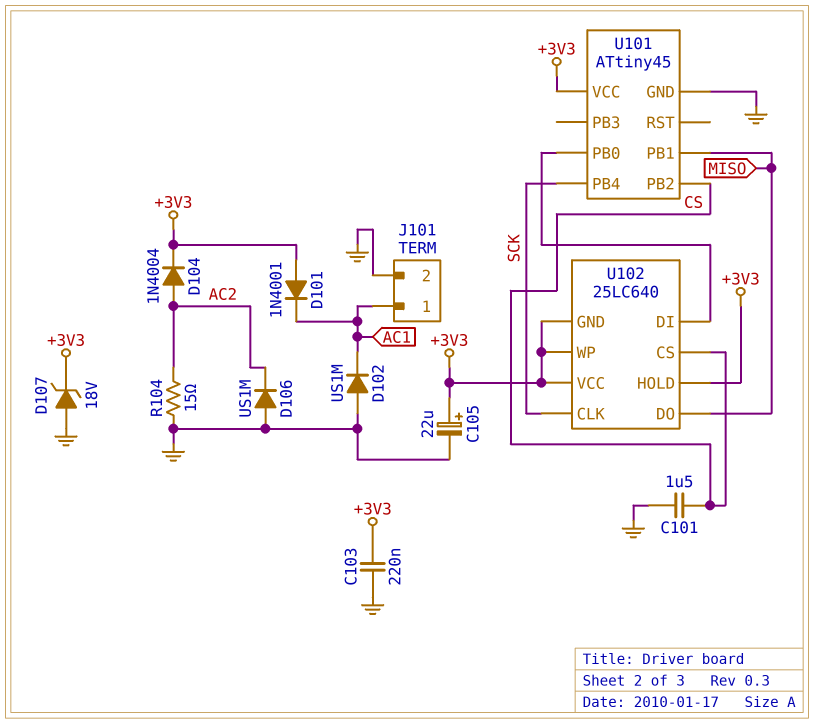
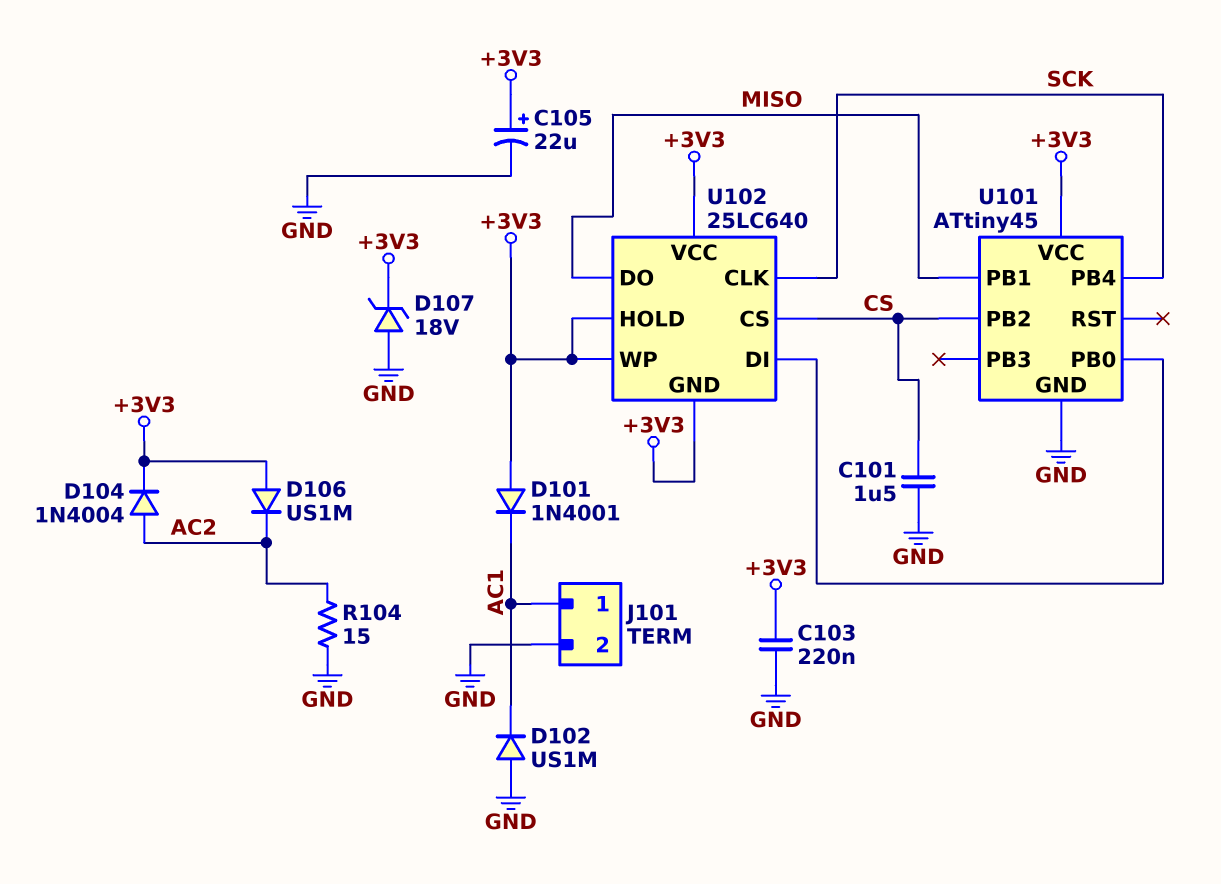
D106: diode US1M (A GND, K AC2) -> diode US1M (A +3V3, K AC2)

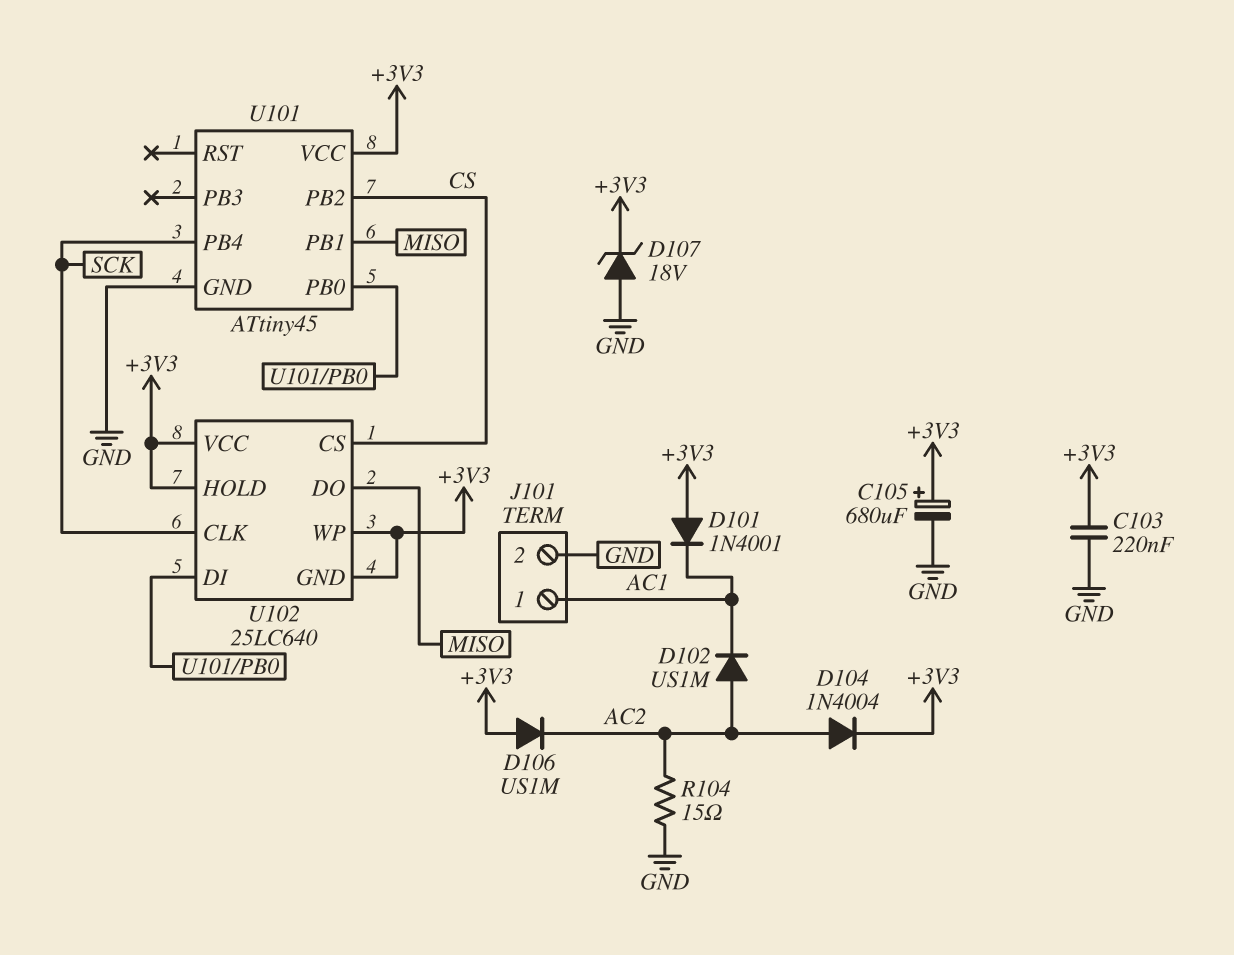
C101: 1.5uF (CS, GND) -> none
C105: 22uF (plus +3V3, minus GND) -> 680uF (plus +3V3, minus GND)
D102: diode US1M (A GND, K AC1) -> diode US1M (A AC2, K AC1)

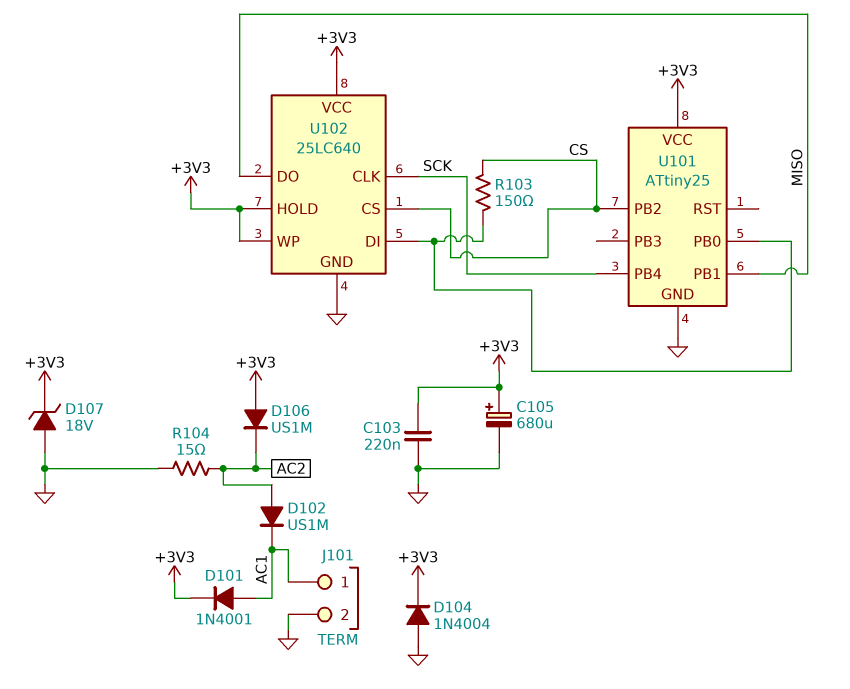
D101: diode 1N4001 (A +3V3, K AC1) -> diode 1N4001 (A AC1, K +3V3)
D104: diode 1N4004 (A AC2, K +3V3) -> diode 1N4004 (A GND, K +3V3)
R103: none -> 150 (CS, U101/PB0)
U101: ATtiny45 -> ATtiny25
U102 pin GND: +3V3 -> GND

